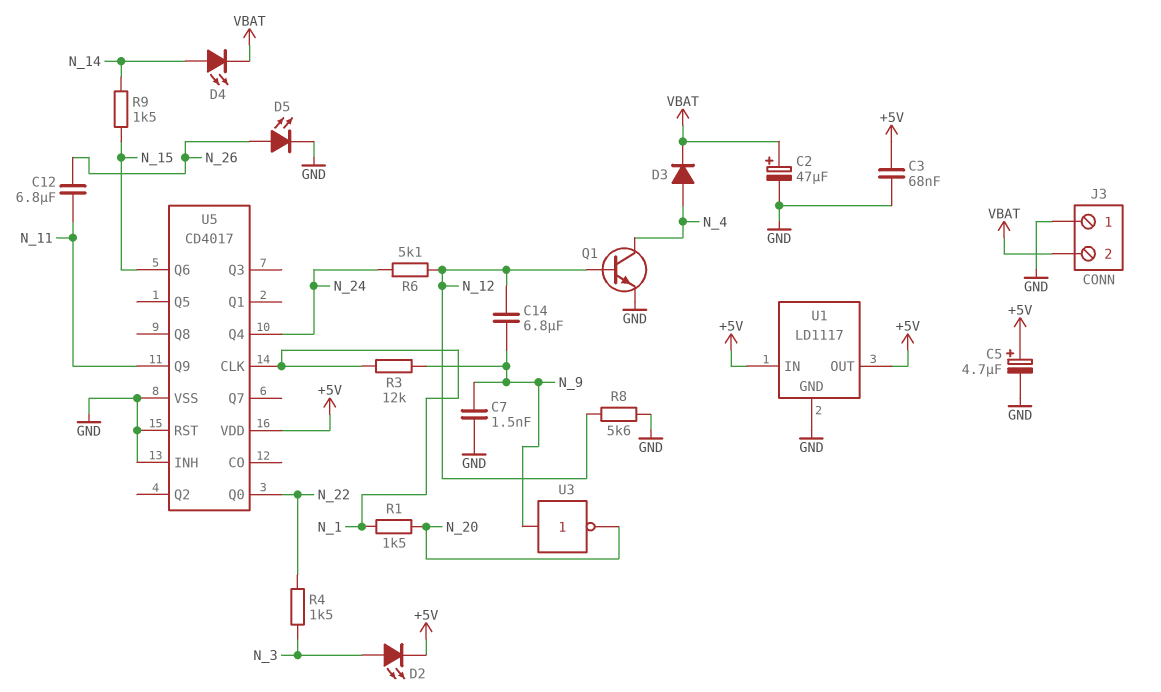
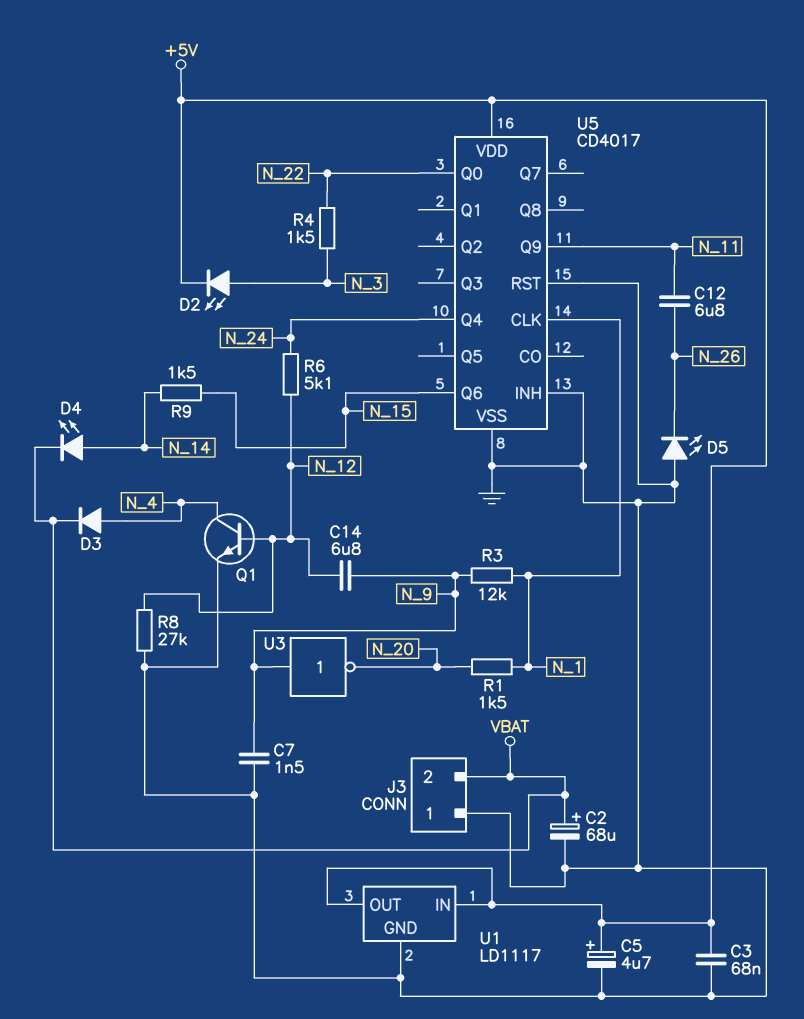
C2: 47uF (plus VBAT, minus GND) -> 68uF (plus VBAT, minus GND)
D5: LED (A N_26, K GND) -> LED (A GND, K N_26)
R8: 5.6k (GND, N_12) -> 27k (GND, N_12)

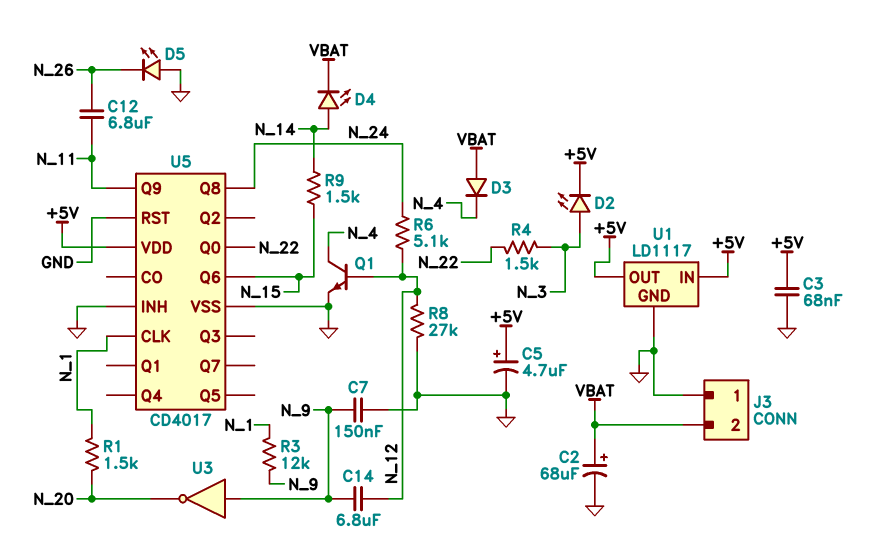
C7: 1.5nF (GND, N_9) -> 150nF (GND, N_9)
D3: diode (A N_4, K VBAT) -> diode (A VBAT, K N_4)
U5 pin Q4: N_24 -> none
U5 pin Q8: none -> N_24

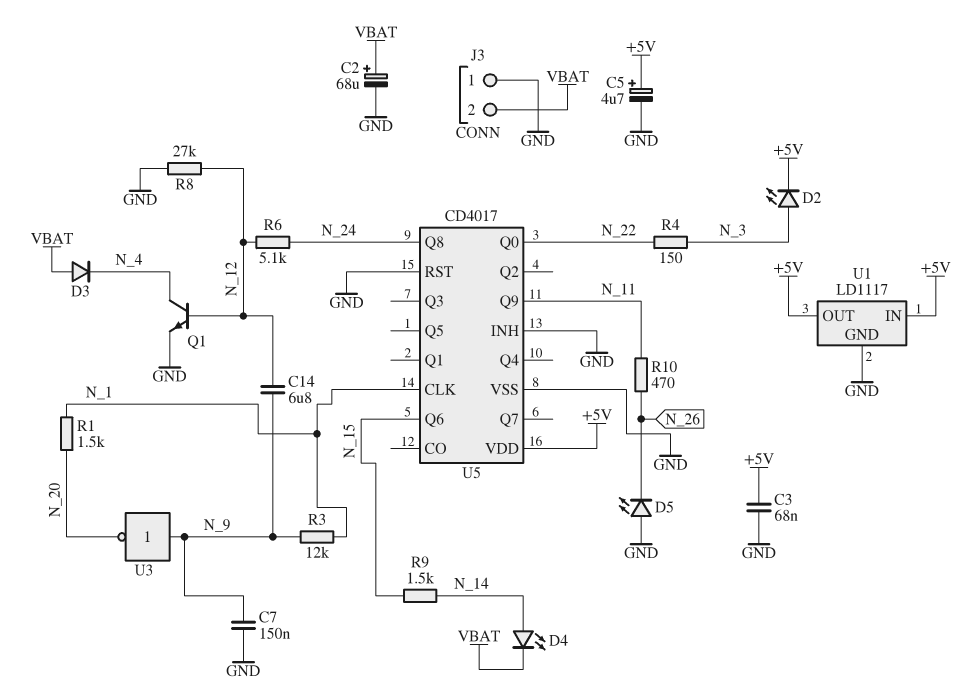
C12: 6.8uF (N_11, N_26) -> none
R4: 1.5k (N_3, N_22) -> 150 (N_3, N_22)
R10: none -> 470 (N_11, N_26)

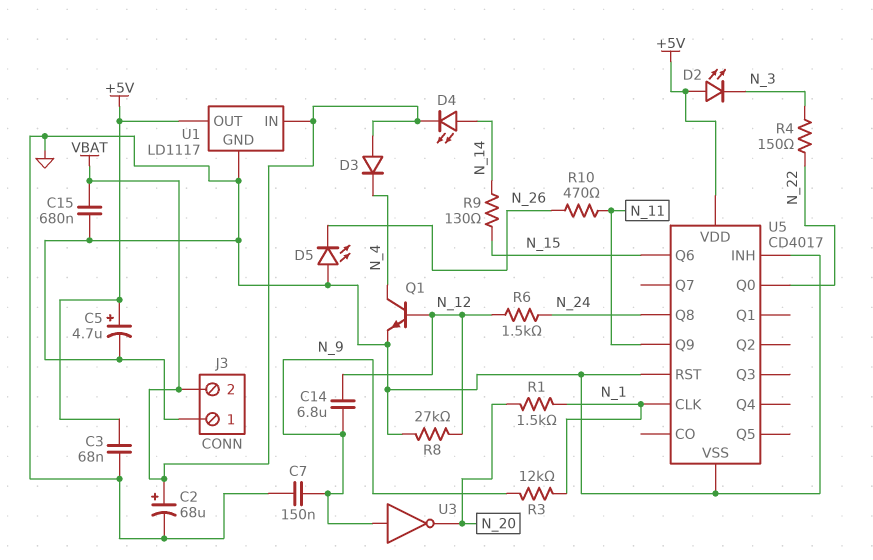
C15: none -> 680nF (GND, VBAT)
D2: LED (A N_3, K +5V) -> LED (A +5V, K N_3)
R6: 5.1k (N_12, N_24) -> 1.5k (N_12, N_24)
R9: 1.5k (N_14, N_15) -> 130 (N_14, N_15)
U1 pin IN: +5V -> VBAT

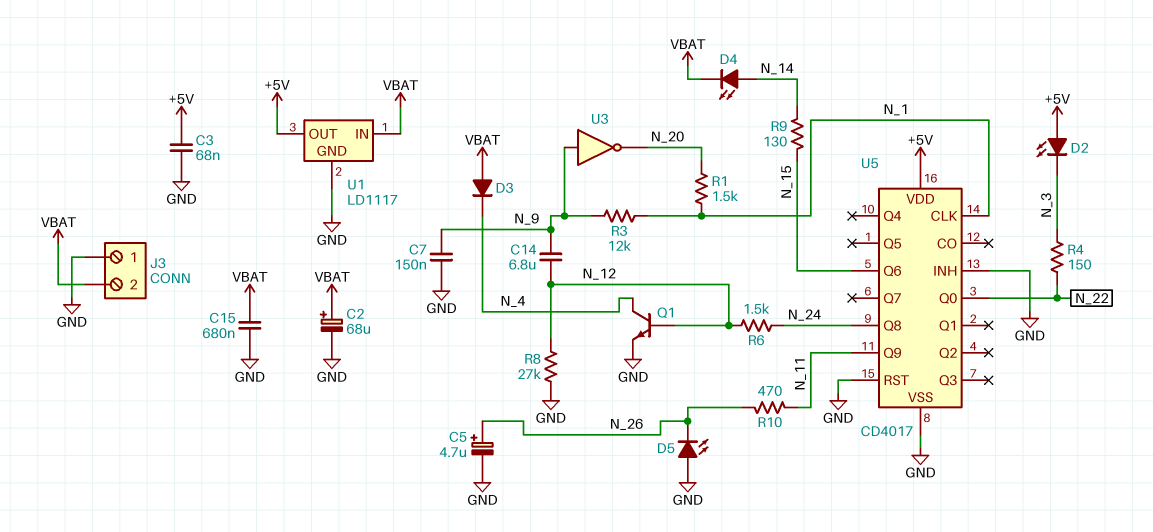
C5: 4.7uF (plus +5V, minus GND) -> 4.7uF (plus N_26, minus GND)

